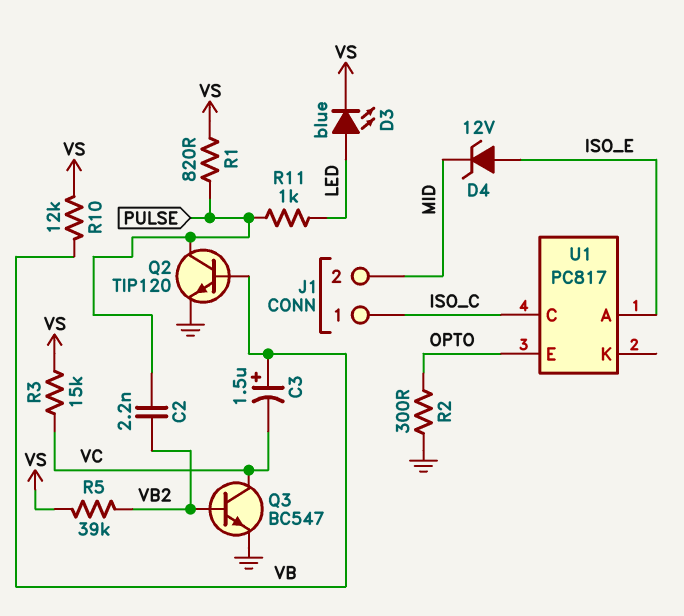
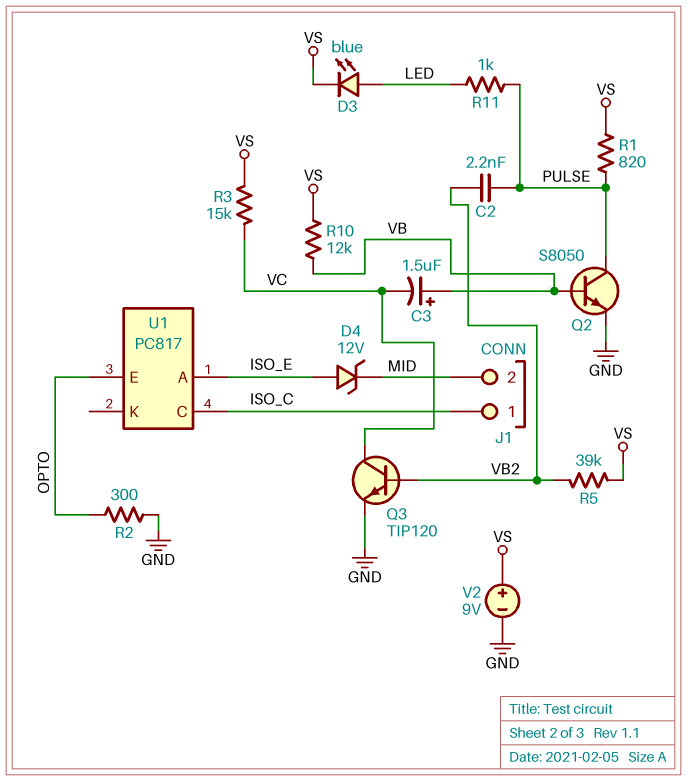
Q2: NPN TIP120 (B VB, C PULSE, E GND) -> NPN S8050 (B VB, C PULSE, E GND)
Q3: NPN BC547 (B VB2, C VC, E GND) -> NPN TIP120 (B VB2, C VC, E GND)
V2: none -> 9V (plus VS, minus GND)

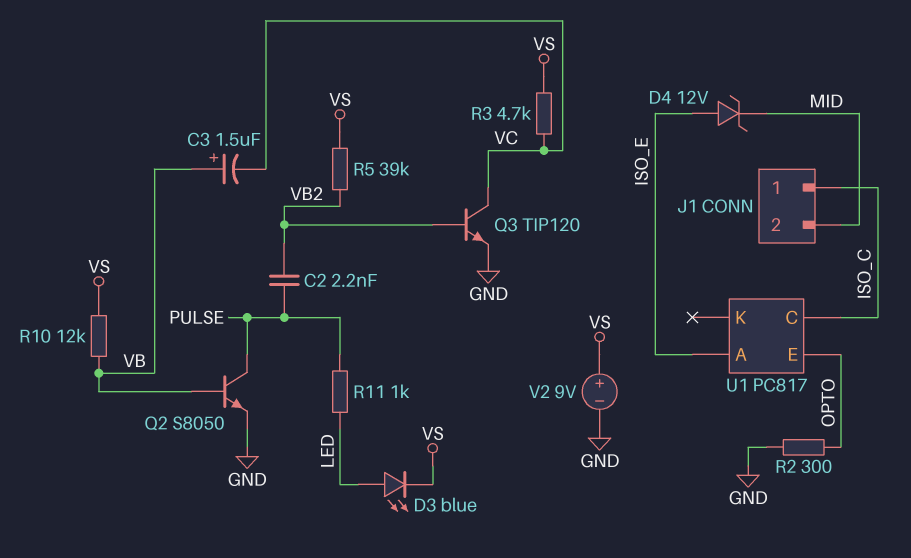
R1: 820 (PULSE, VS) -> none
R3: 15k (VC, VS) -> 4.7k (VC, VS)

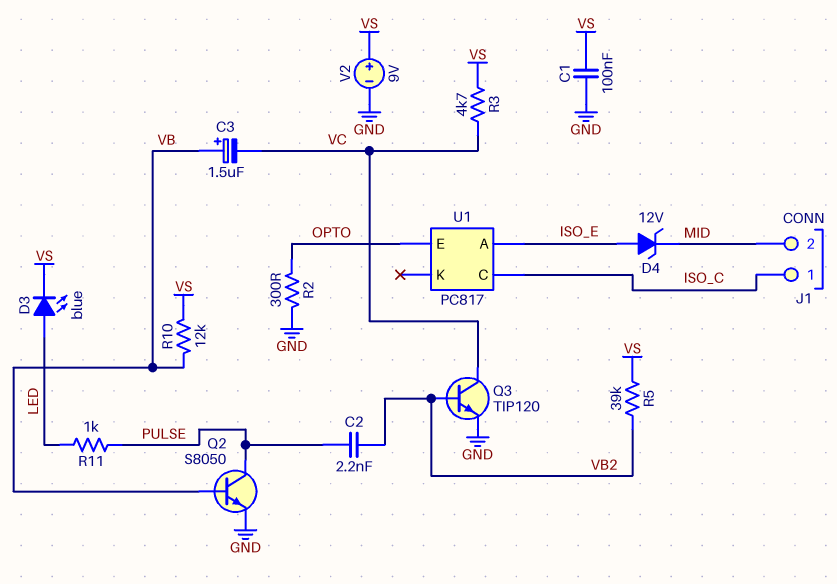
C1: none -> 100nF (GND, VS)

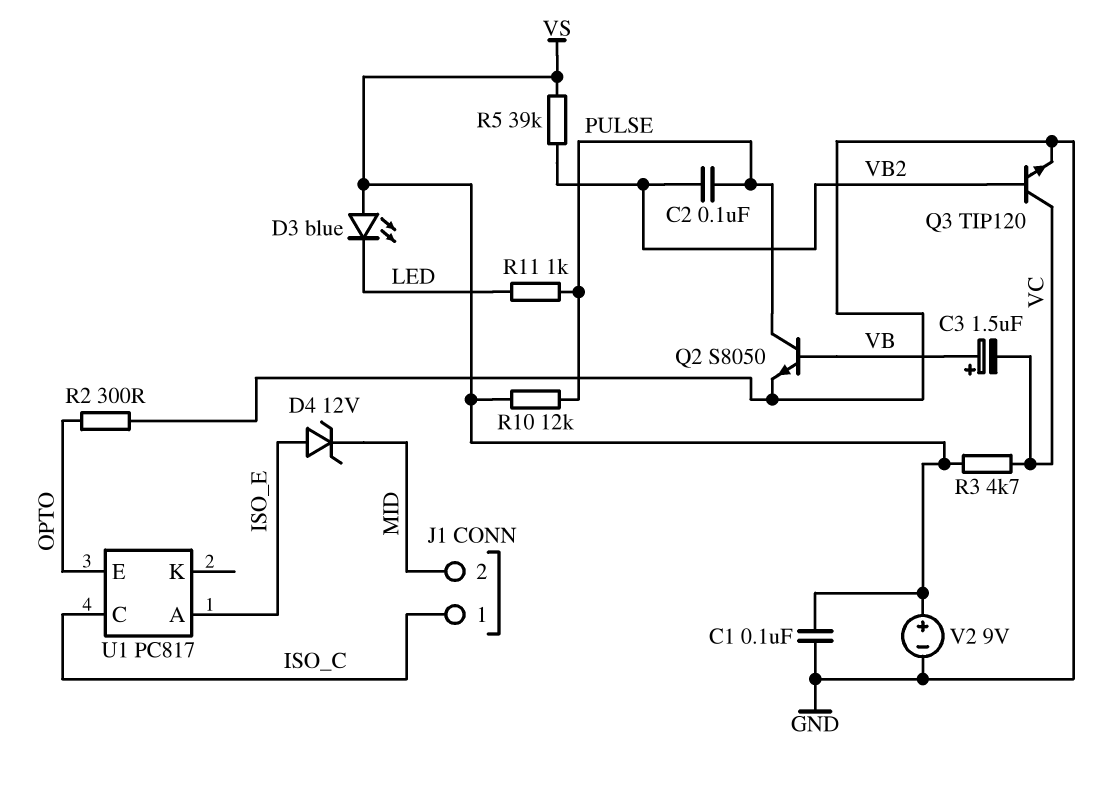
C2: 2.2nF (PULSE, VB2) -> 100nF (PULSE, VB2)
D3: LED blue (A LED, K VS) -> LED blue (A VS, K LED)
R10: 12k (VB, VS) -> 12k (PULSE, VS)

